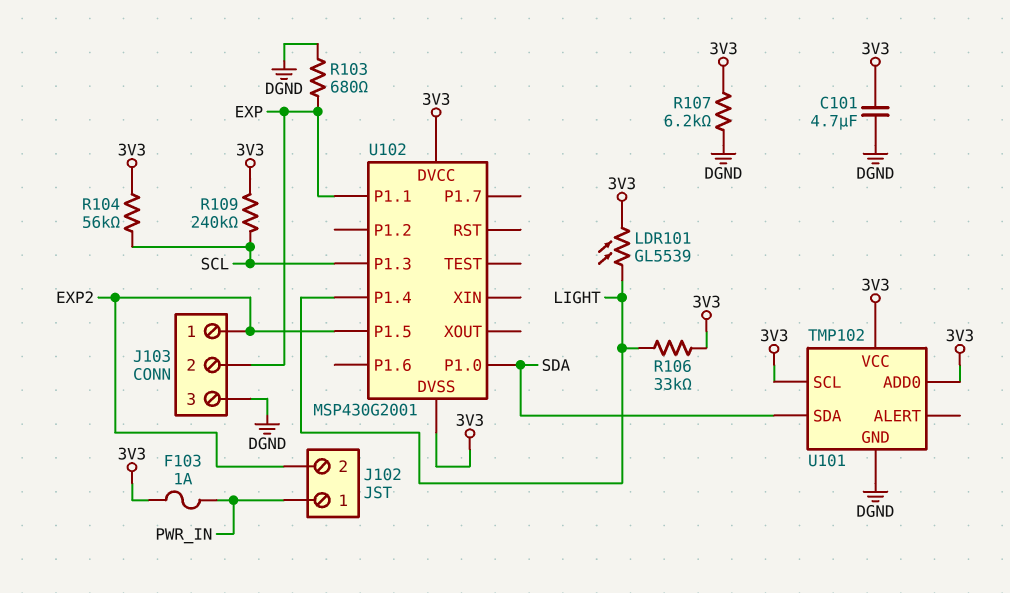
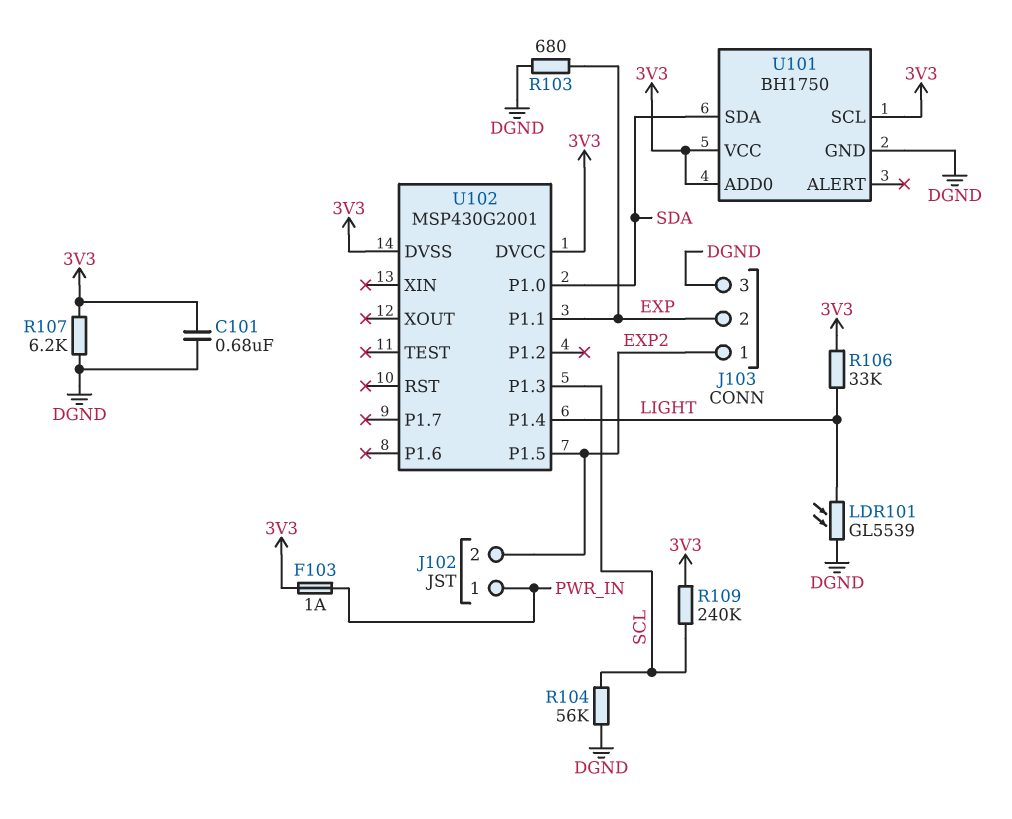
C101: 4.7uF (3V3, DGND) -> 680nF (3V3, DGND)
LDR101: GL5539 (3V3, LIGHT) -> GL5539 (DGND, LIGHT)
R104: 56k (3V3, SCL) -> 56k (DGND, SCL)
U101: TMP102 -> BH1750

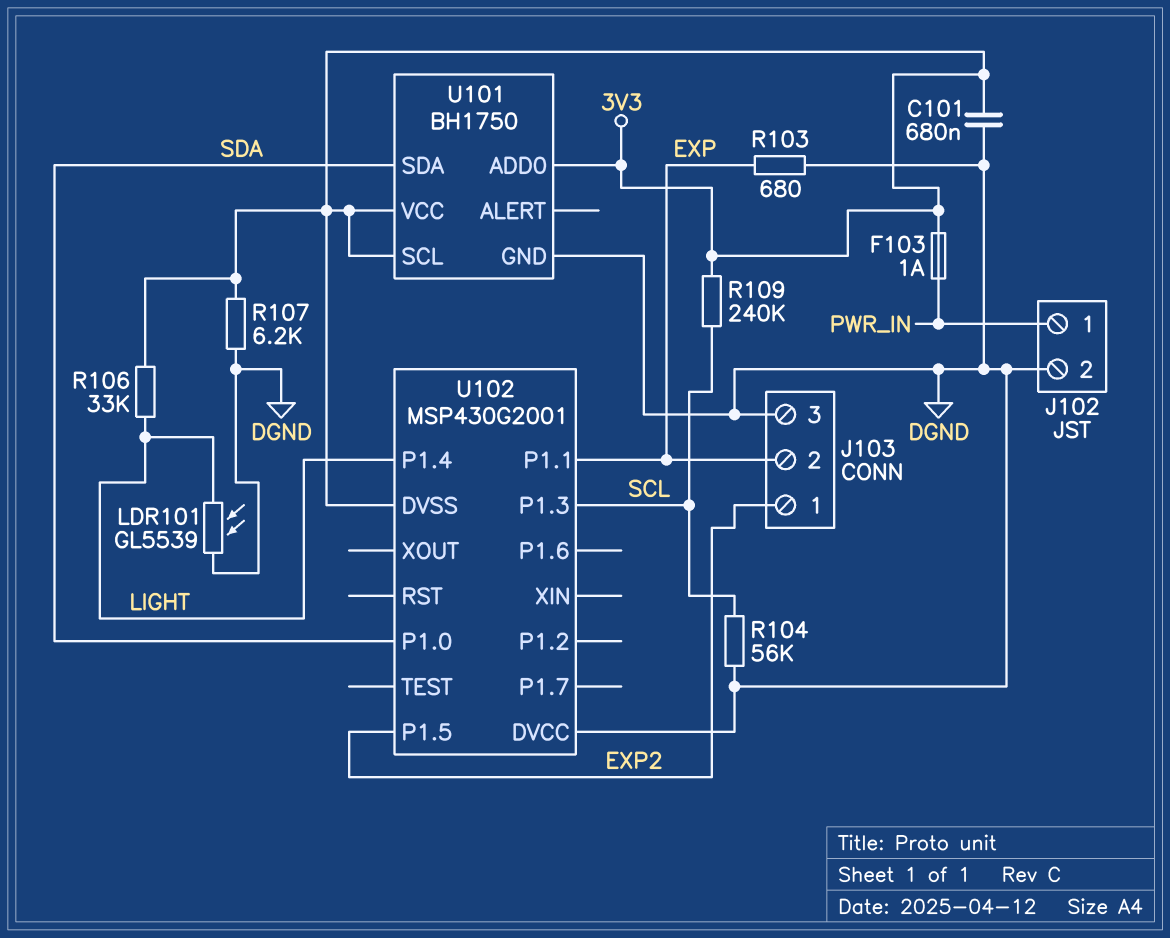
J102 pin 2: EXP2 -> DGND
U102 pin DVCC: 3V3 -> DGND

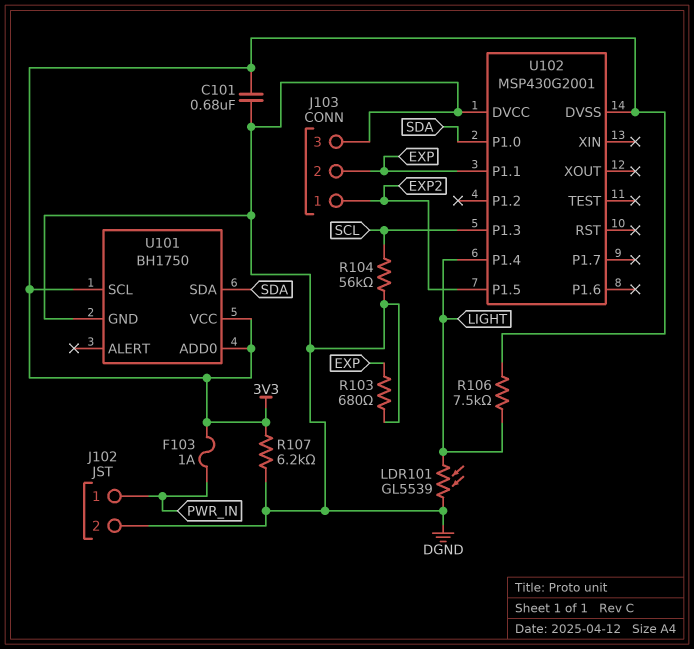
R106: 33k (3V3, LIGHT) -> 7.5k (3V3, LIGHT)
R109: 240k (3V3, SCL) -> none

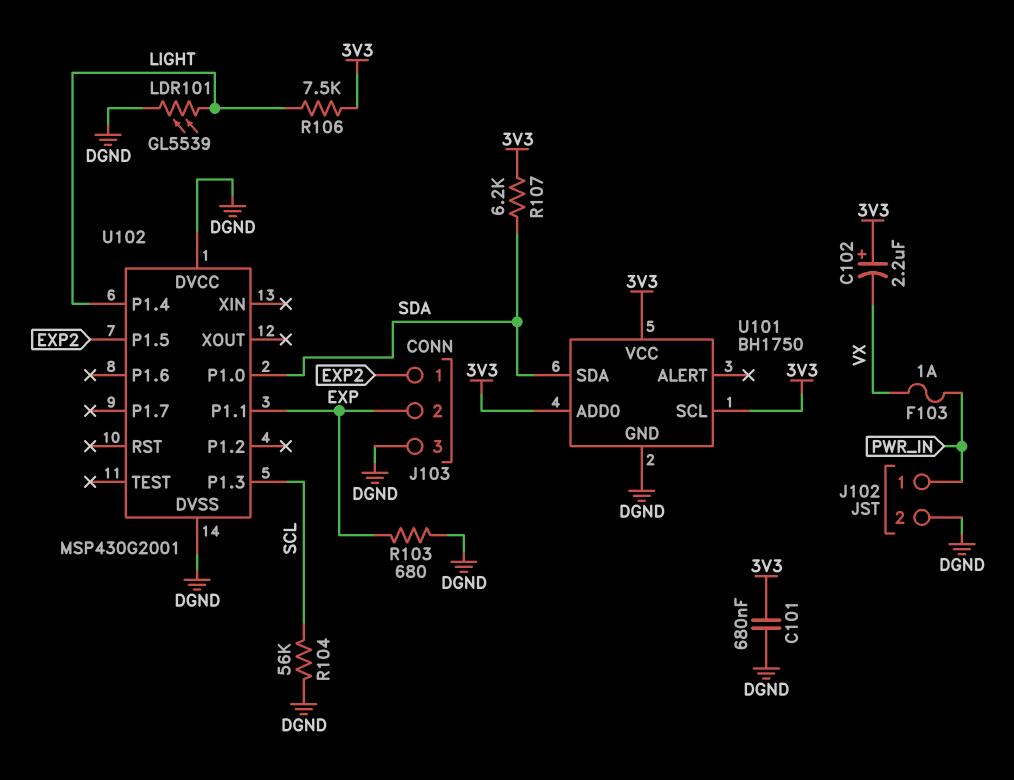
C102: none -> 2.2uF (plus 3V3, minus VX)
F103: 1A (3V3, PWR_IN) -> 1A (PWR_IN, VX)
R107: 6.2k (3V3, DGND) -> 6.2k (3V3, SDA)
U102 pin DVSS: 3V3 -> DGND

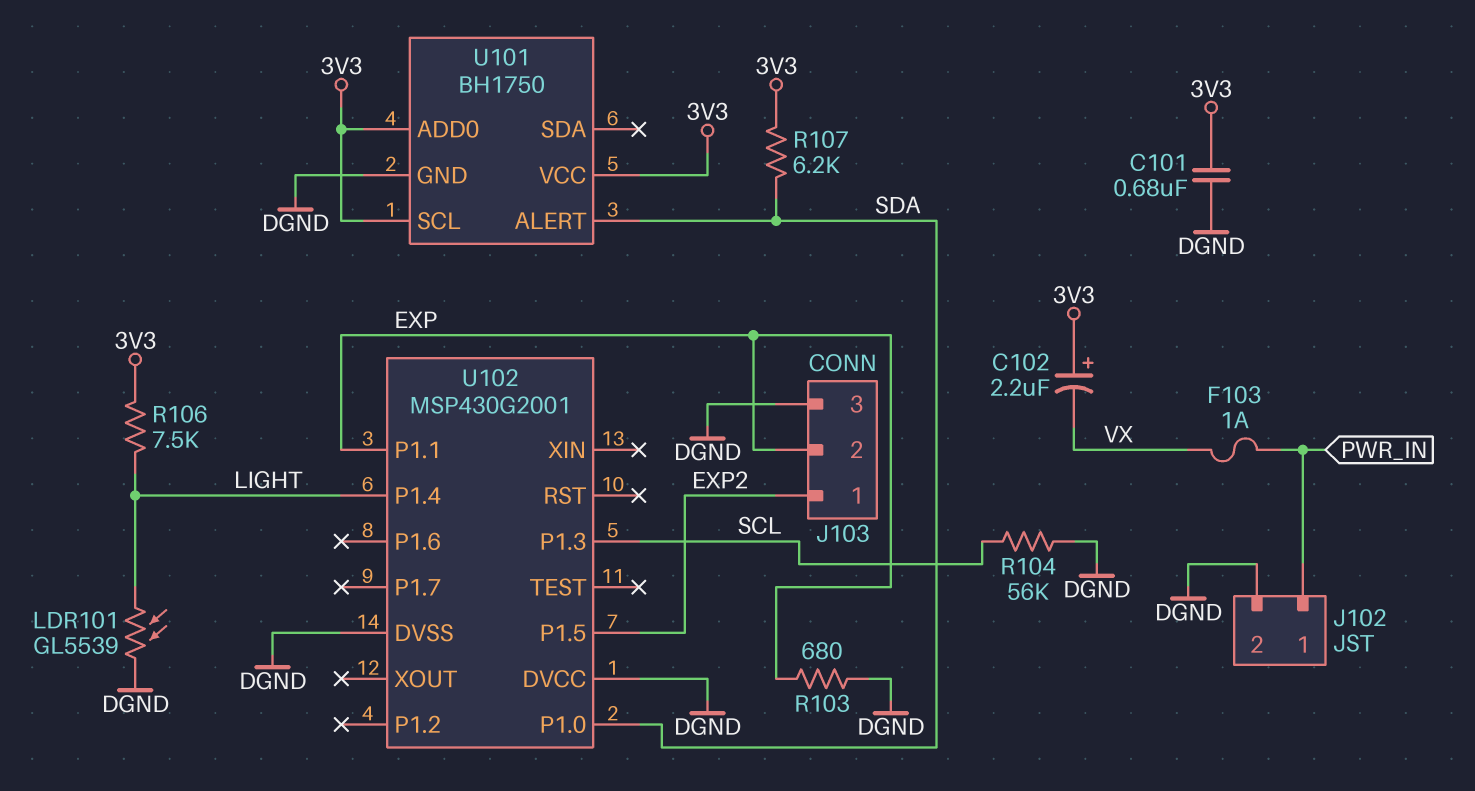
U101 pin ALERT: none -> SDA
U101 pin SDA: SDA -> none

